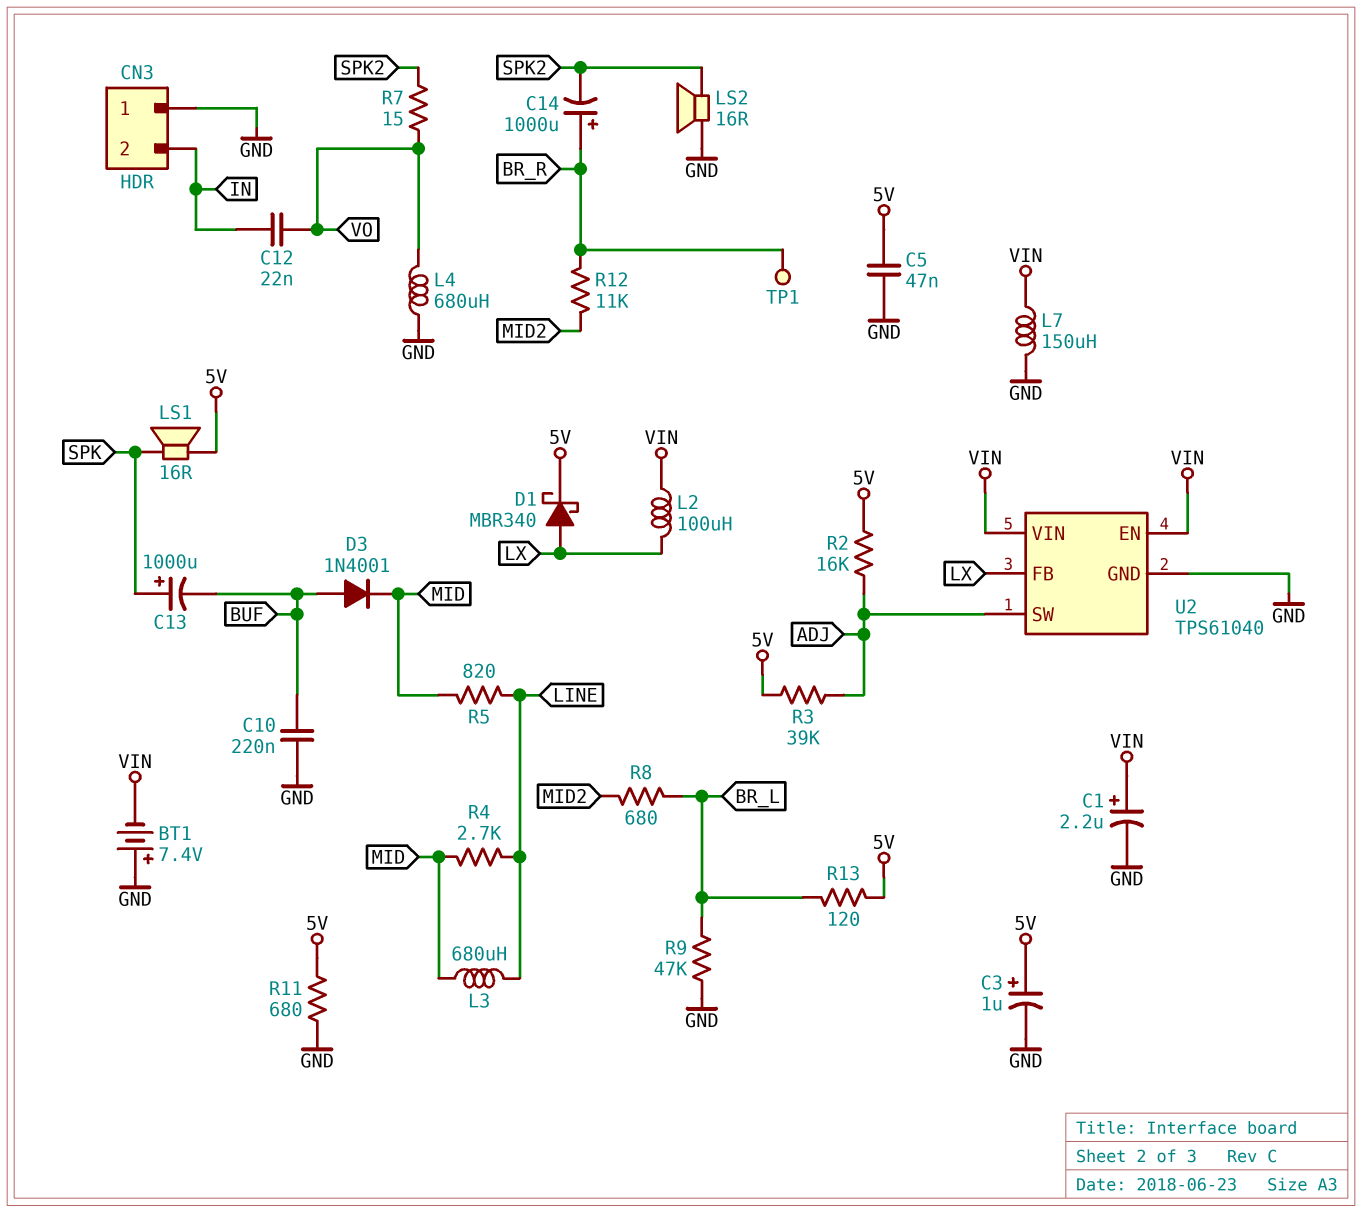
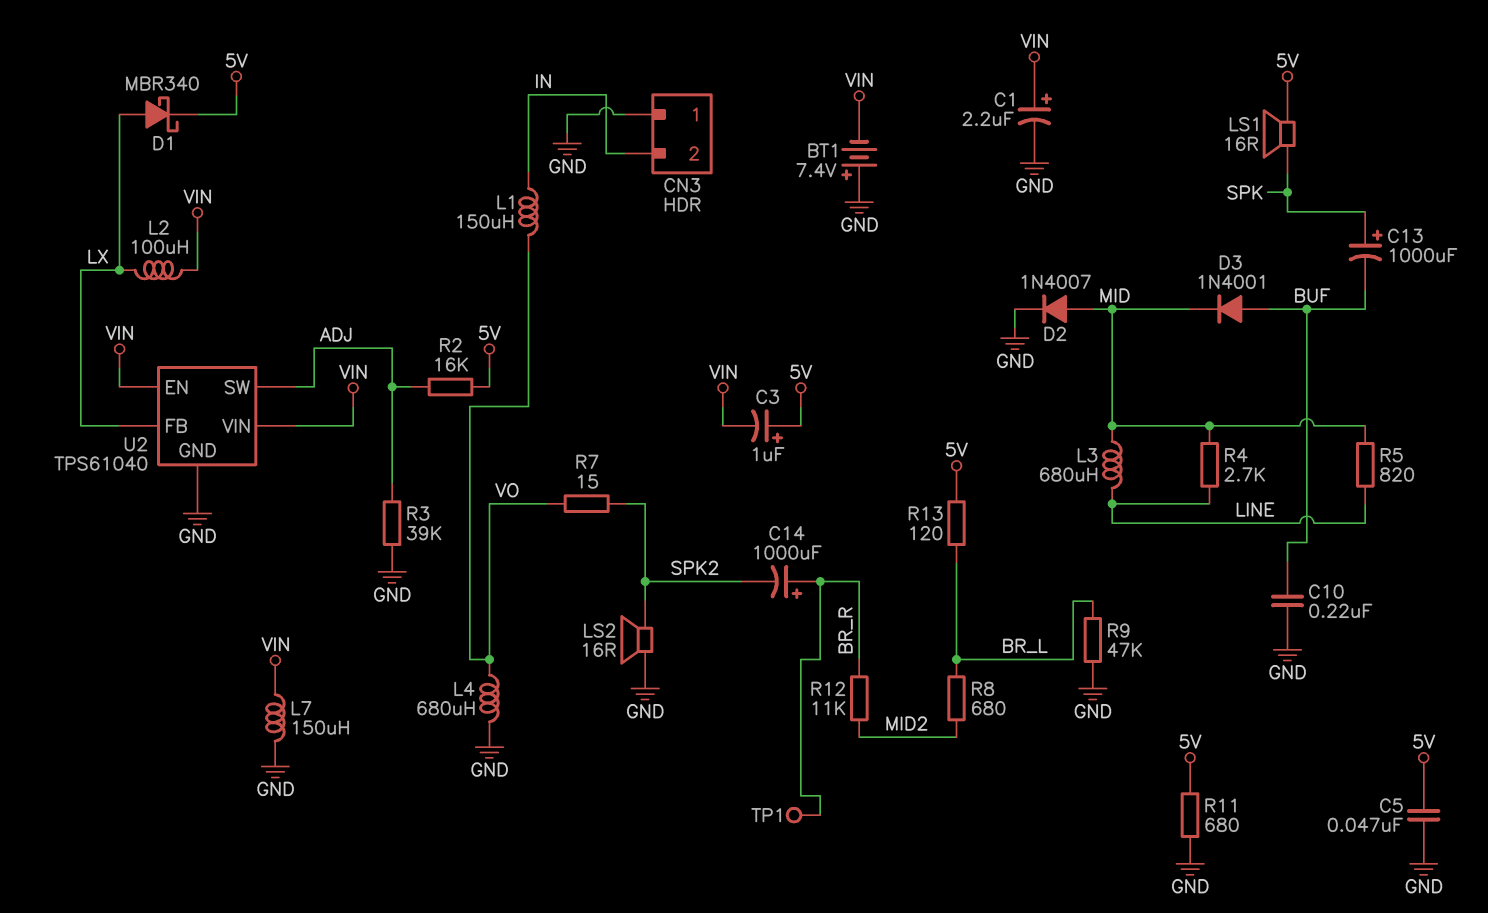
C3: 1uF (plus 5V, minus GND) -> 1uF (plus 5V, minus VIN)
C12: 22nF (IN, VO) -> none
D2: none -> diode 1N4007 (A MID, K GND)
L1: none -> 150uH (IN, VO)
R3: 39k (5V, ADJ) -> 39k (ADJ, GND)

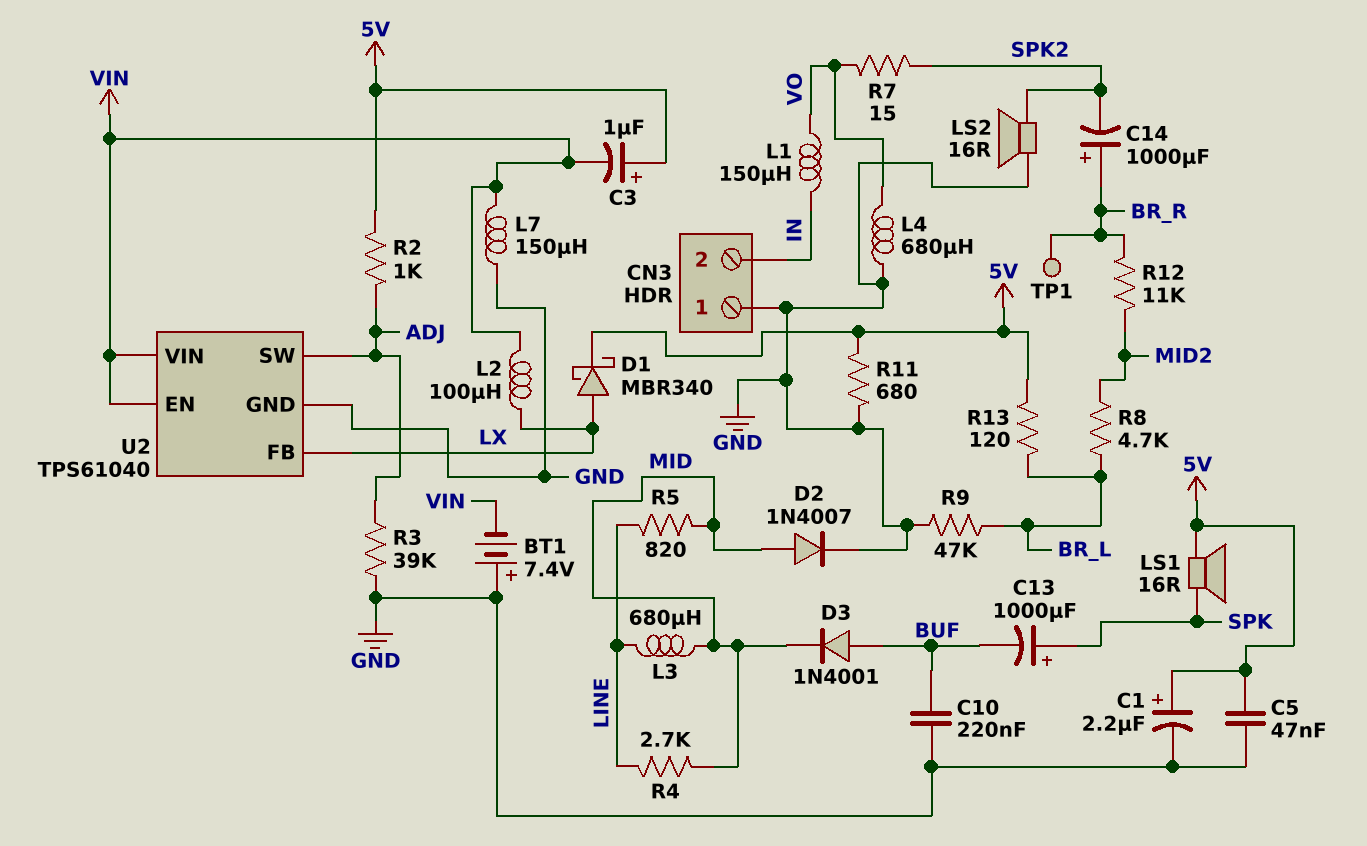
C1: 2.2uF (plus VIN, minus GND) -> 2.2uF (plus 5V, minus GND)
R2: 16k (5V, ADJ) -> 1k (5V, ADJ)
R8: 680 (BR_L, MID2) -> 4.7k (BR_L, MID2)

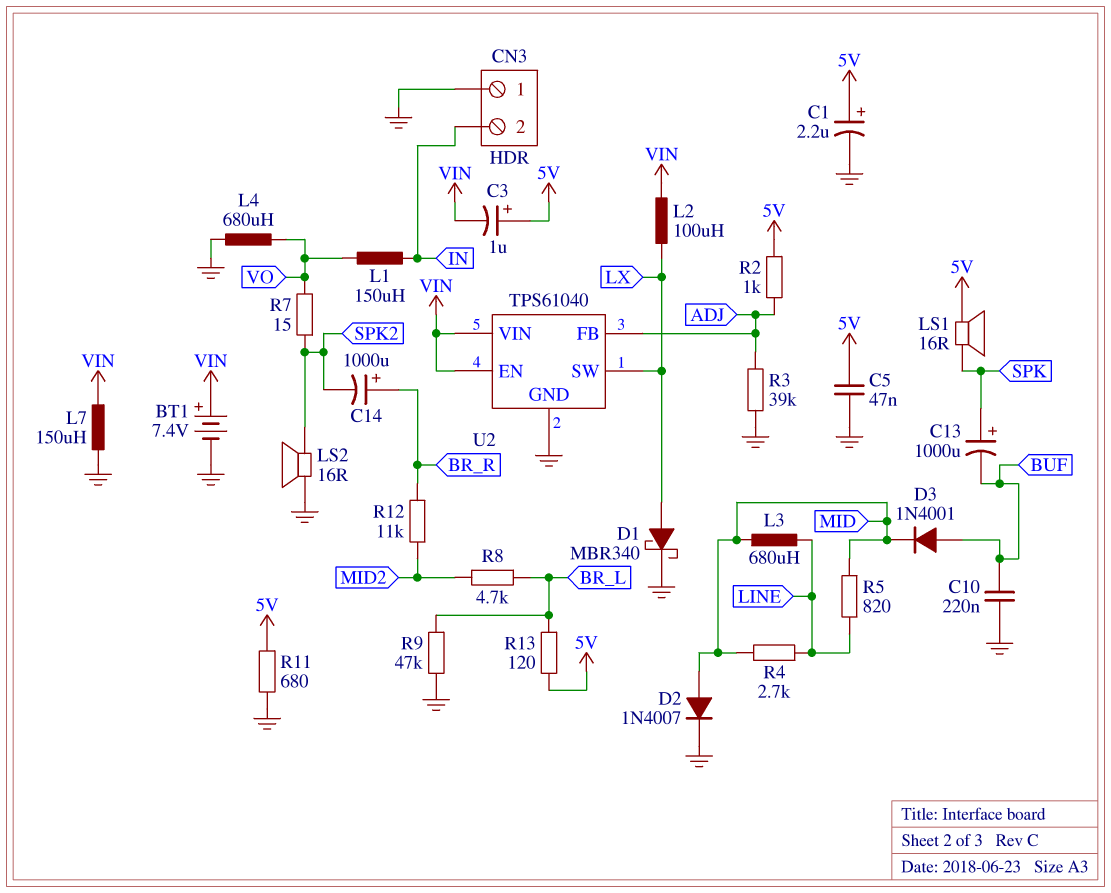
BT1: 7.4V (plus GND, minus VIN) -> 7.4V (plus VIN, minus GND)
D1: schottky MBR340 (A LX, K 5V) -> schottky MBR340 (A LX, K GND)
TP1: test point (BR_R) -> none
U2 pin FB: LX -> ADJ
U2 pin SW: ADJ -> LX

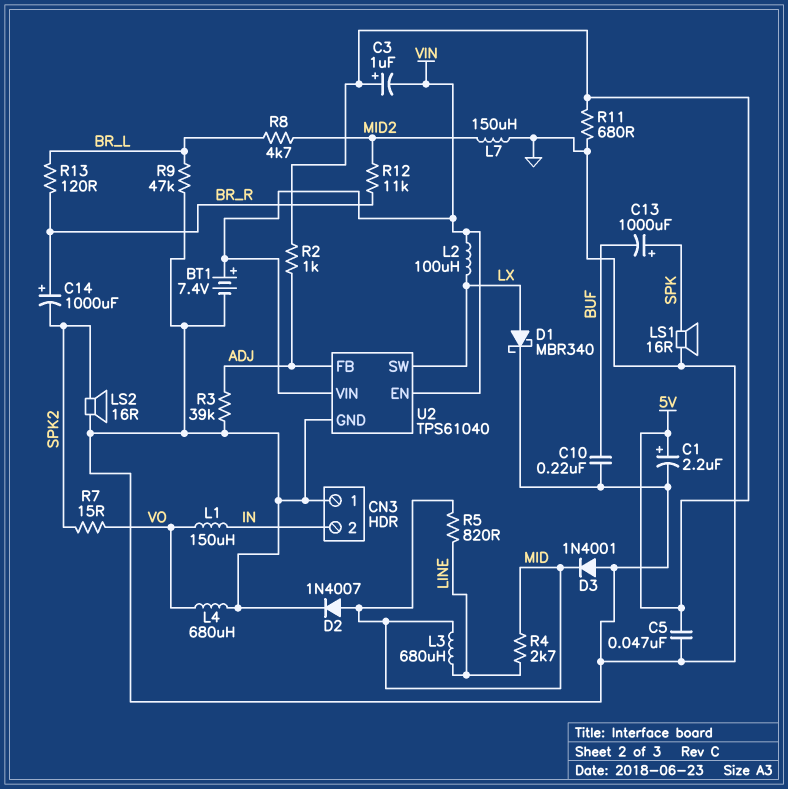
D3: diode 1N4001 (A BUF, K MID) -> diode 1N4001 (A GND, K MID)
L7: 150uH (GND, VIN) -> 150uH (GND, MID2)
LS1: speaker 16R (5V, SPK) -> speaker 16R (GND, SPK)
R13: 120 (5V, BR_L) -> 120 (BR_L, BR_R)

